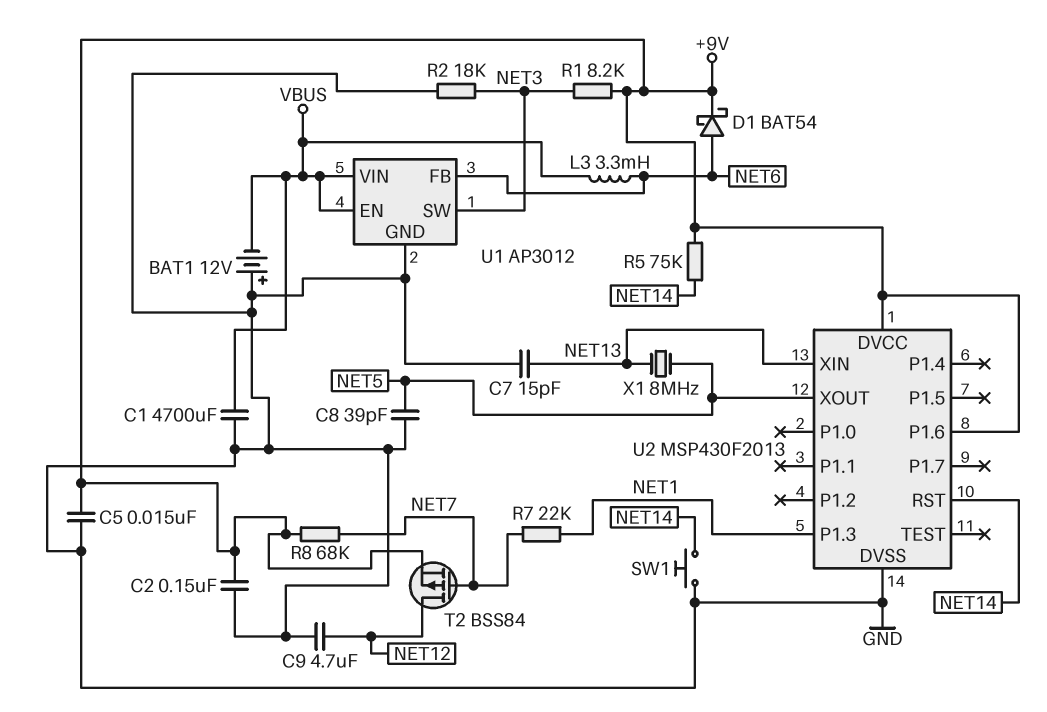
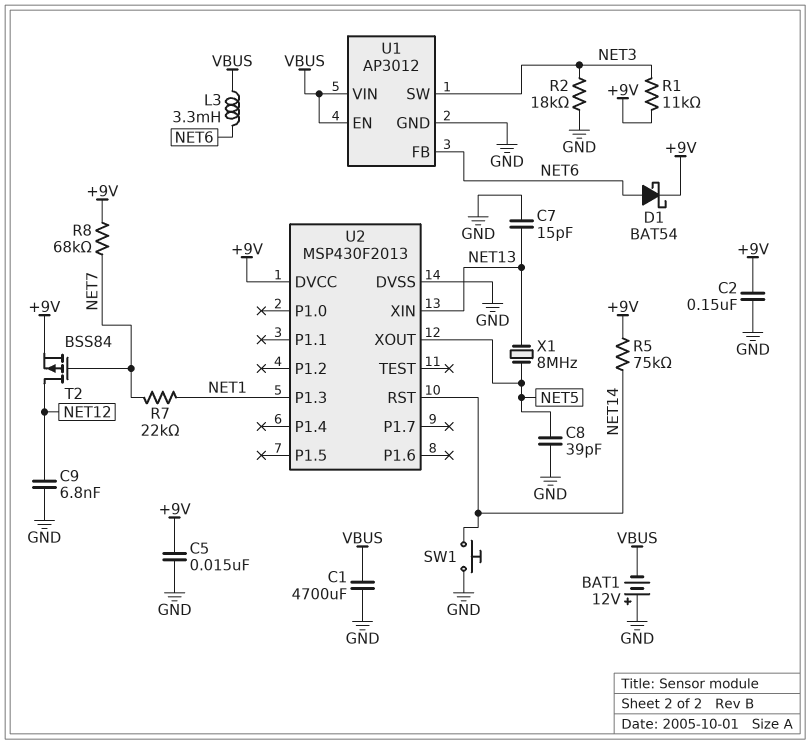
C9: 4.7uF (GND, NET12) -> 6.8nF (GND, NET12)
R1: 8.2k (+9V, NET3) -> 11k (+9V, NET3)
U2 pin P1.6: +9V -> none

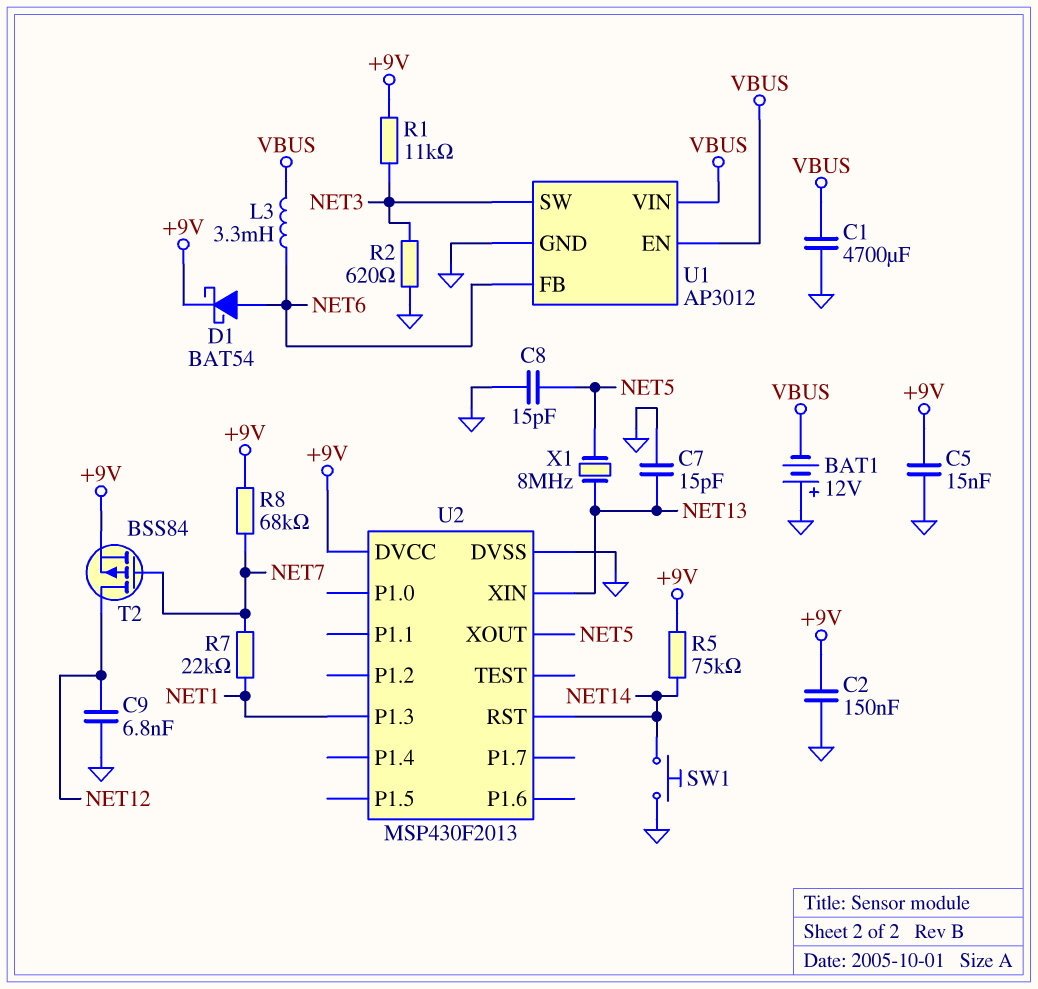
C8: 39pF (GND, NET5) -> 15pF (GND, NET5)
R2: 18k (GND, NET3) -> 620 (GND, NET3)

